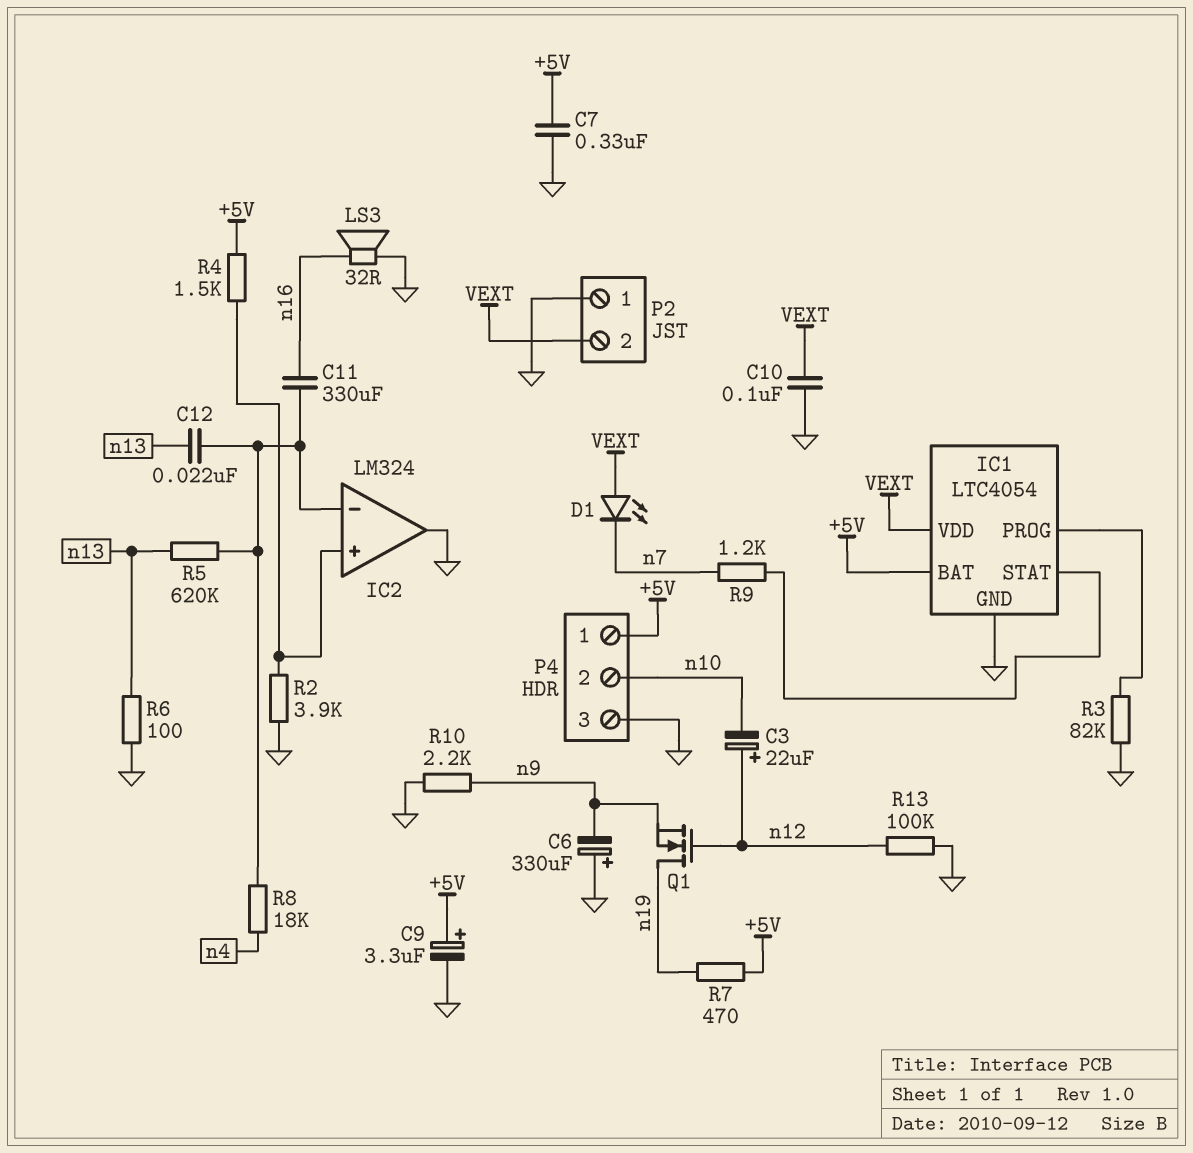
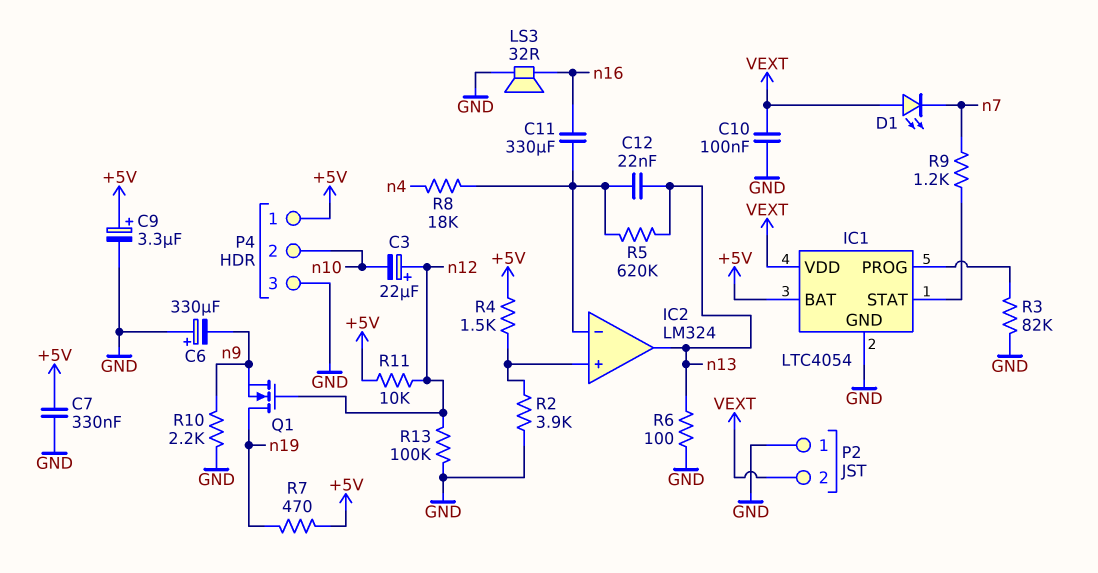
IC2 pin out: GND -> n13
R11: none -> 10k (+5V, n12)

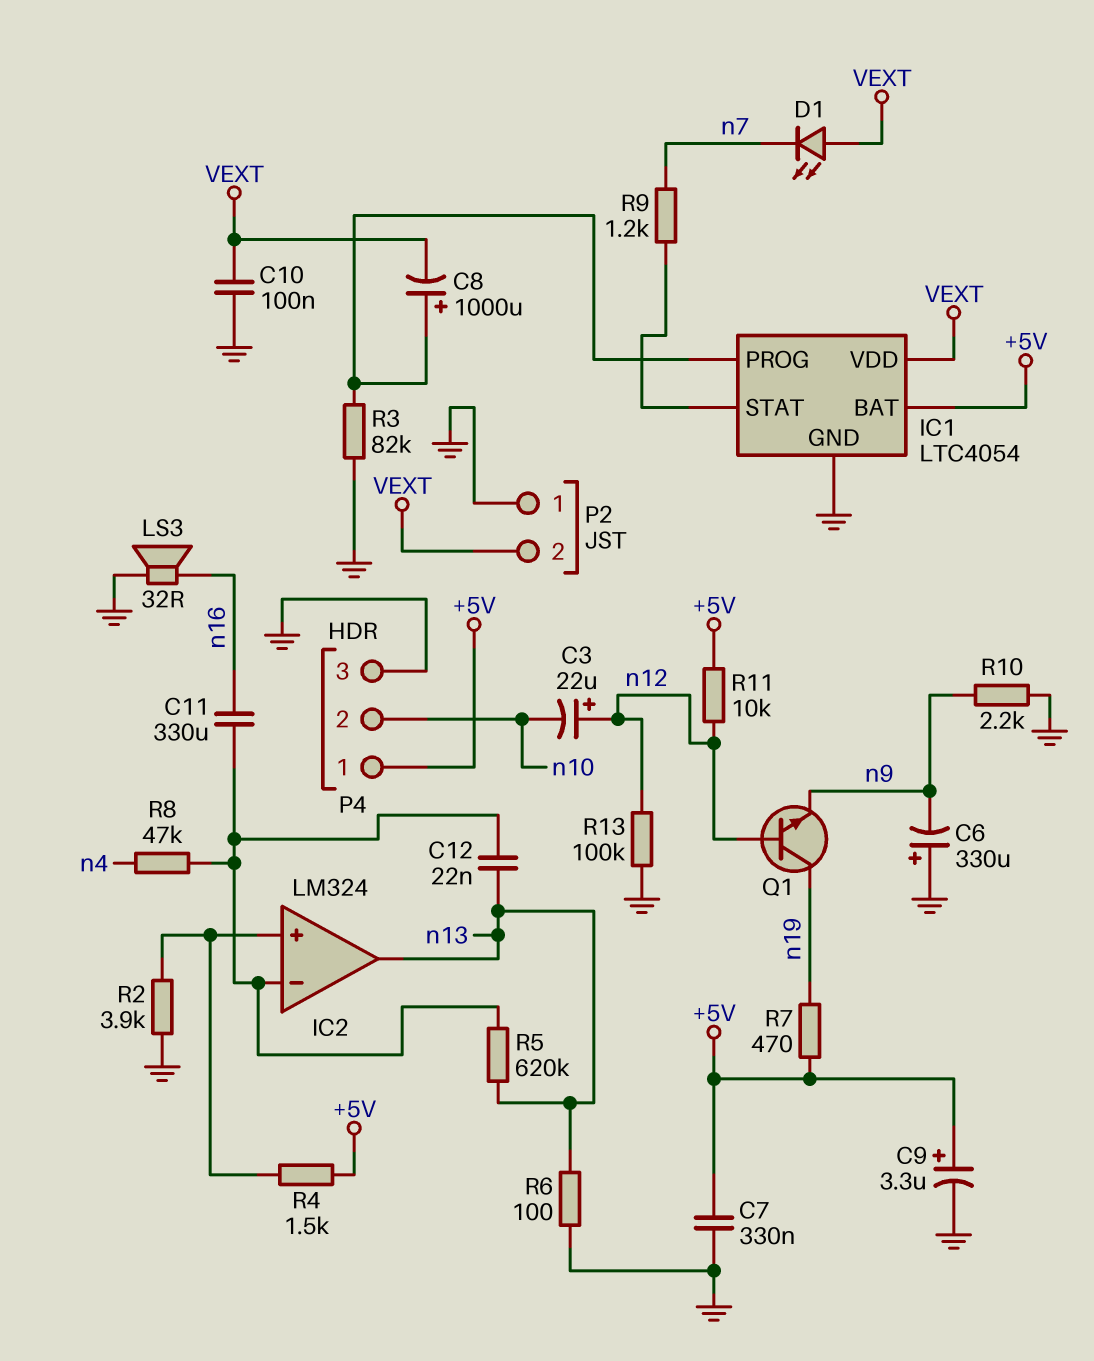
C8: none -> 1000uF (plus IC1/PROG, minus VEXT)
Q1: NMOS (G n12, D n19, S n9) -> NPN (B n12, C n19, E n9)
R8: 18k (IC2/in-, n4) -> 47k (IC2/in-, n4)

